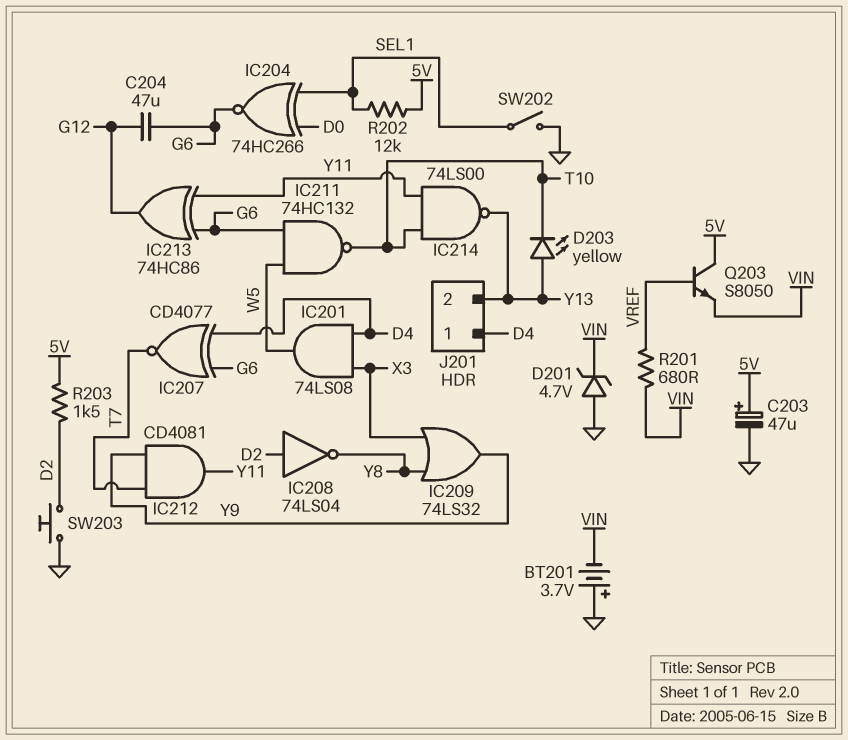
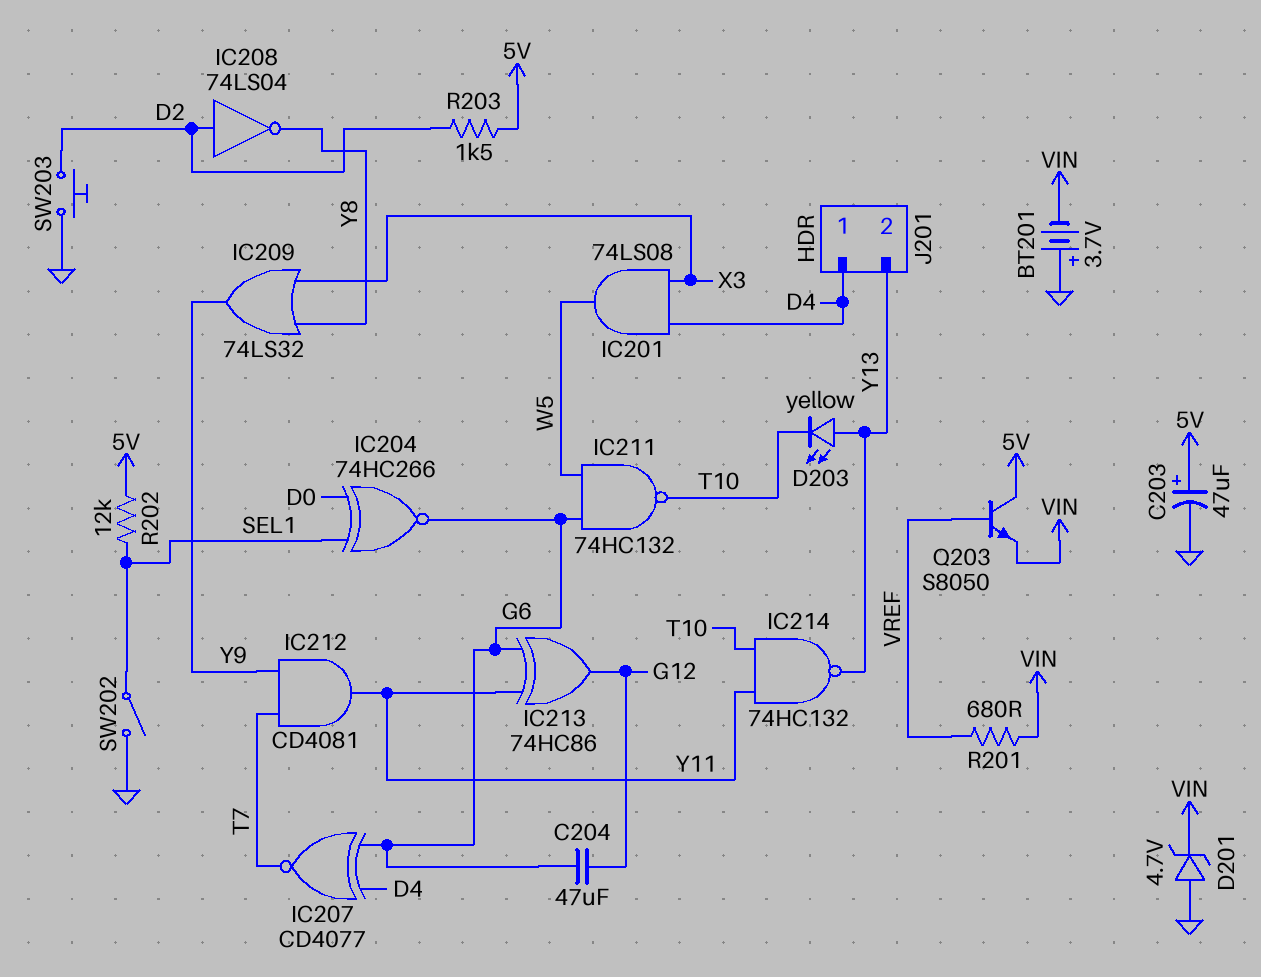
IC214: NAND 74LS00 (in T10, in Y11, out Y13) -> NAND 74HC132 (in T10, in Y11, out Y13)

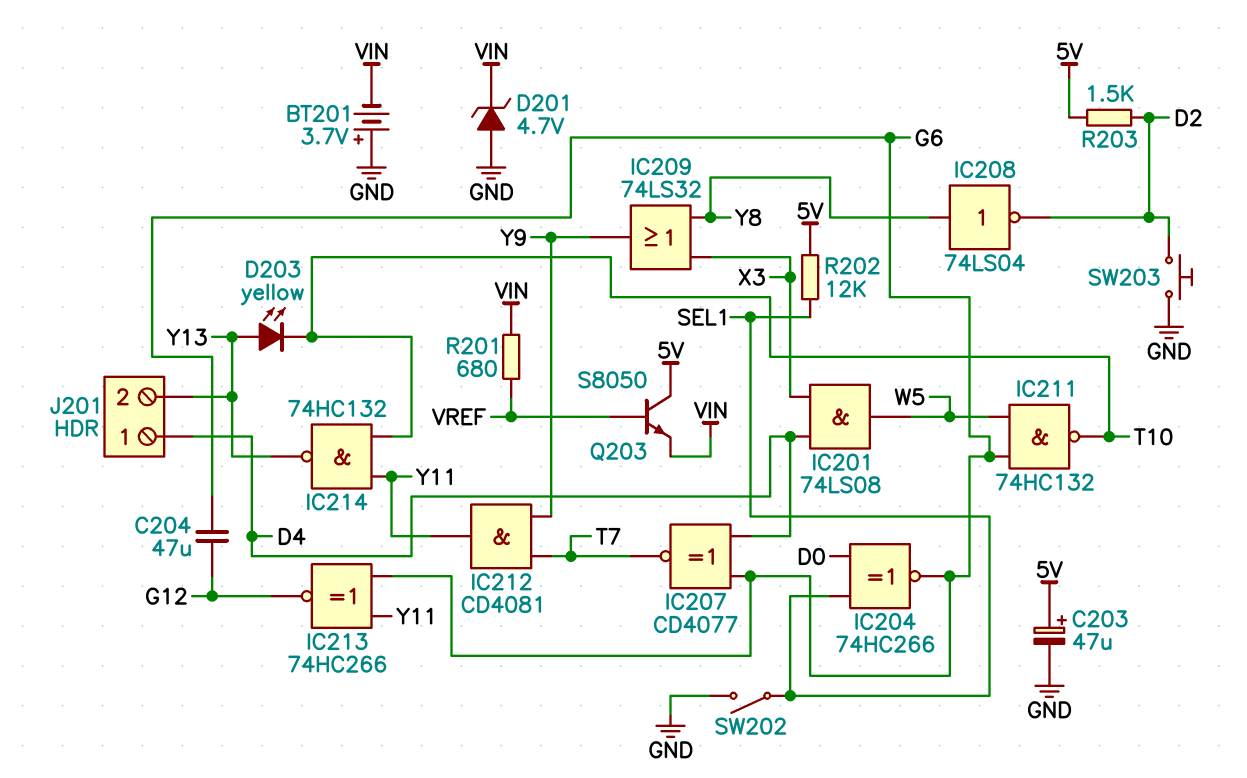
IC208: NOT 74LS04 (in D2, out Y8) -> NOT 74LS04 (in Y8, out D2)
IC213: XOR 74HC86 (in G6, in Y11, out G12) -> XNOR 74HC266 (in G6, in Y11, out G12)

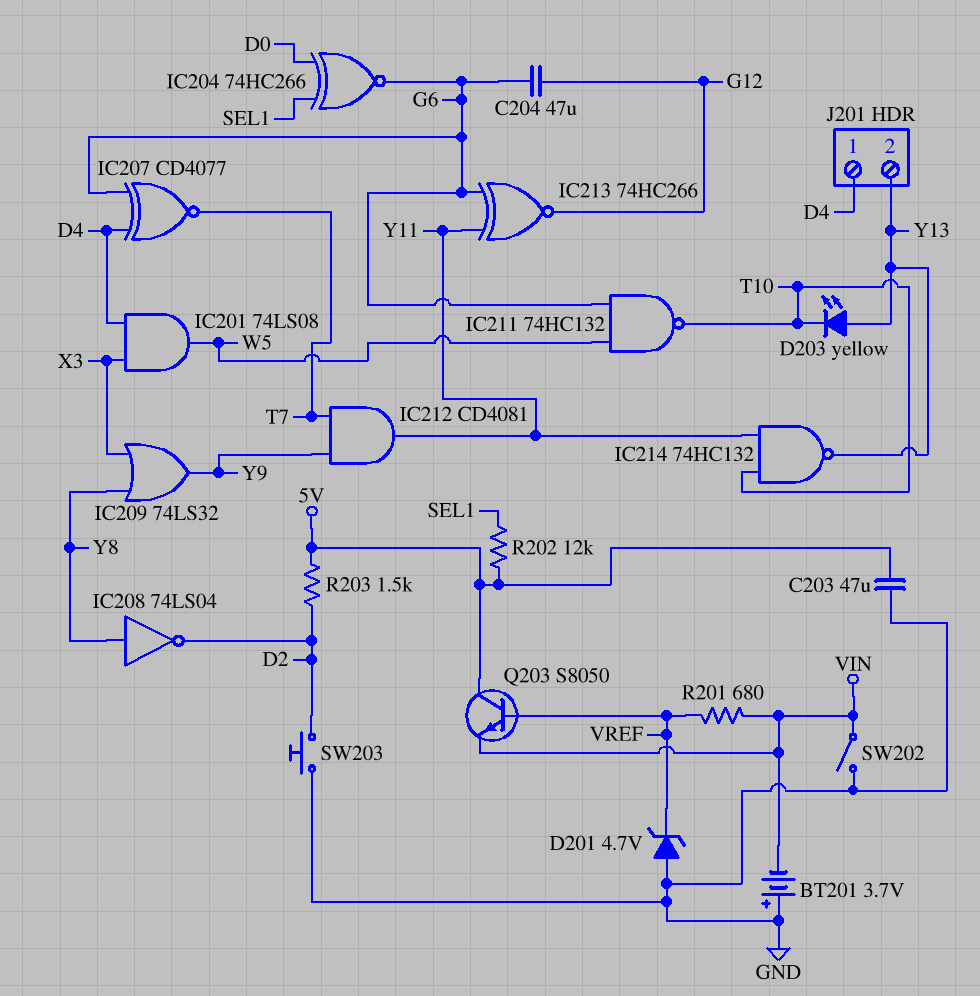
C203: 47uF (plus 5V, minus GND) -> 47uF (5V, GND)
D201: zener 4.7V (A GND, K VIN) -> zener 4.7V (A GND, K VREF)
SW202: switch (GND, SEL1) -> switch (GND, VIN)

